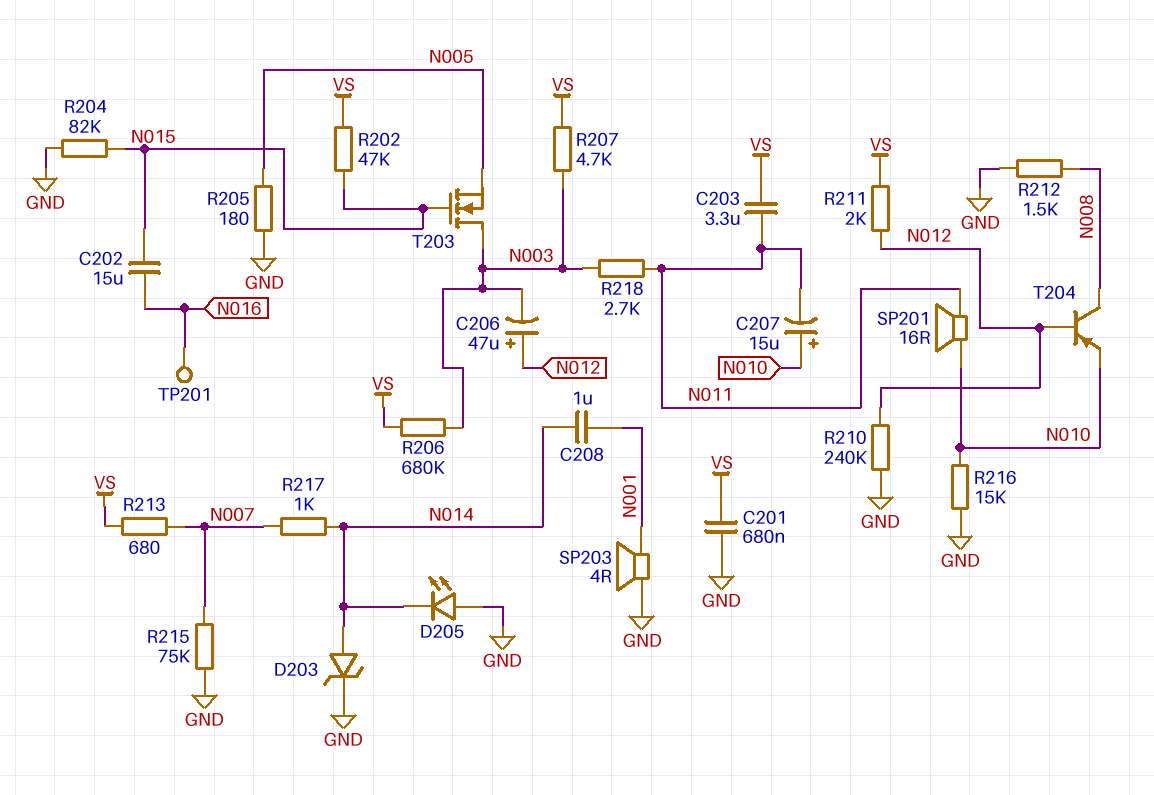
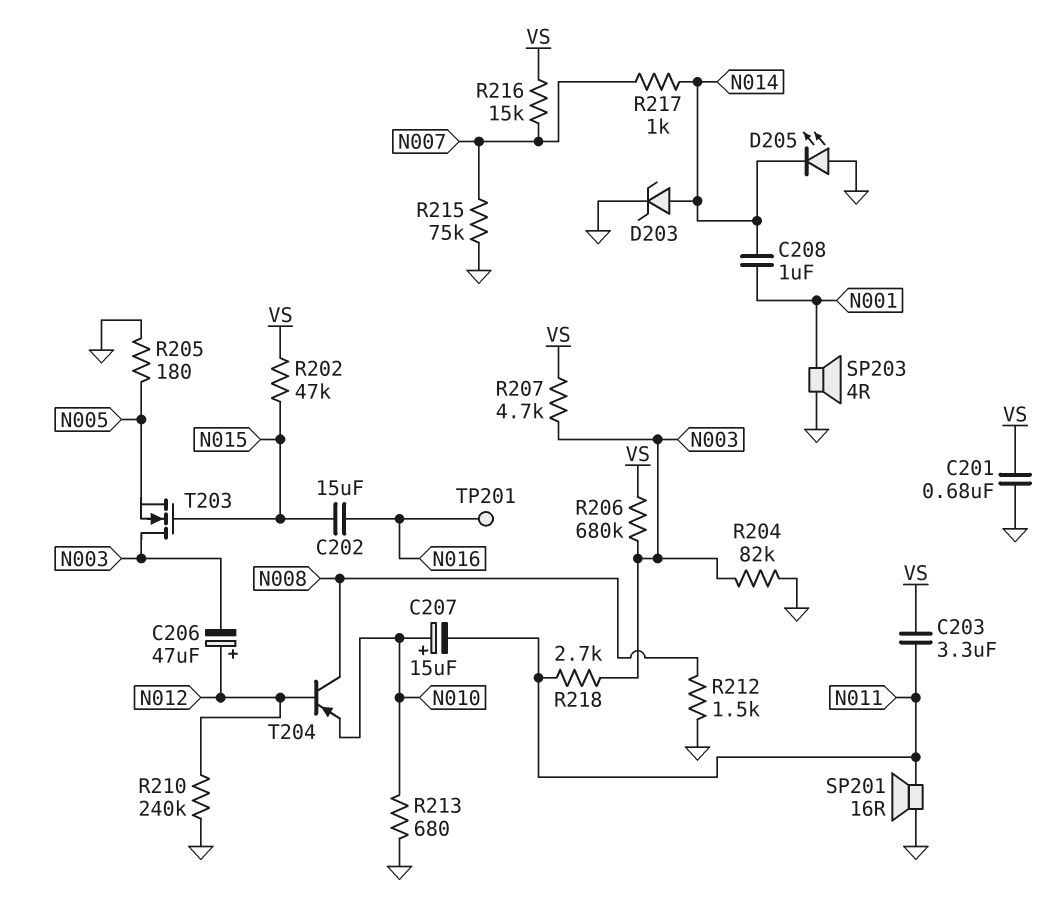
R204: 82k (GND, N015) -> 82k (GND, N003)
R211: 2k (N012, VS) -> none
R213: 680 (N007, VS) -> 680 (GND, N010)
R216: 15k (GND, N010) -> 15k (N007, VS)
SP201: speaker 16R (N010, N011) -> speaker 16R (GND, N011)

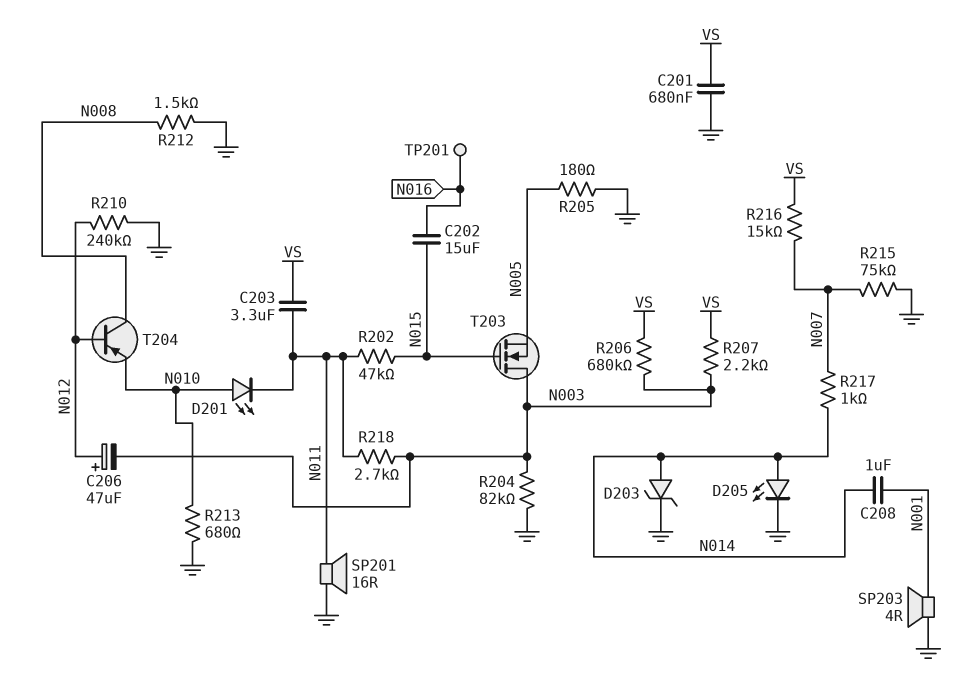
C207: 15uF (plus N010, minus N011) -> none
D201: none -> LED (A N010, K N011)
D205: LED (A GND, K N014) -> LED (A N014, K GND)
R202: 47k (N015, VS) -> 47k (N011, N015)
R207: 4.7k (N003, VS) -> 2.2k (N003, VS)

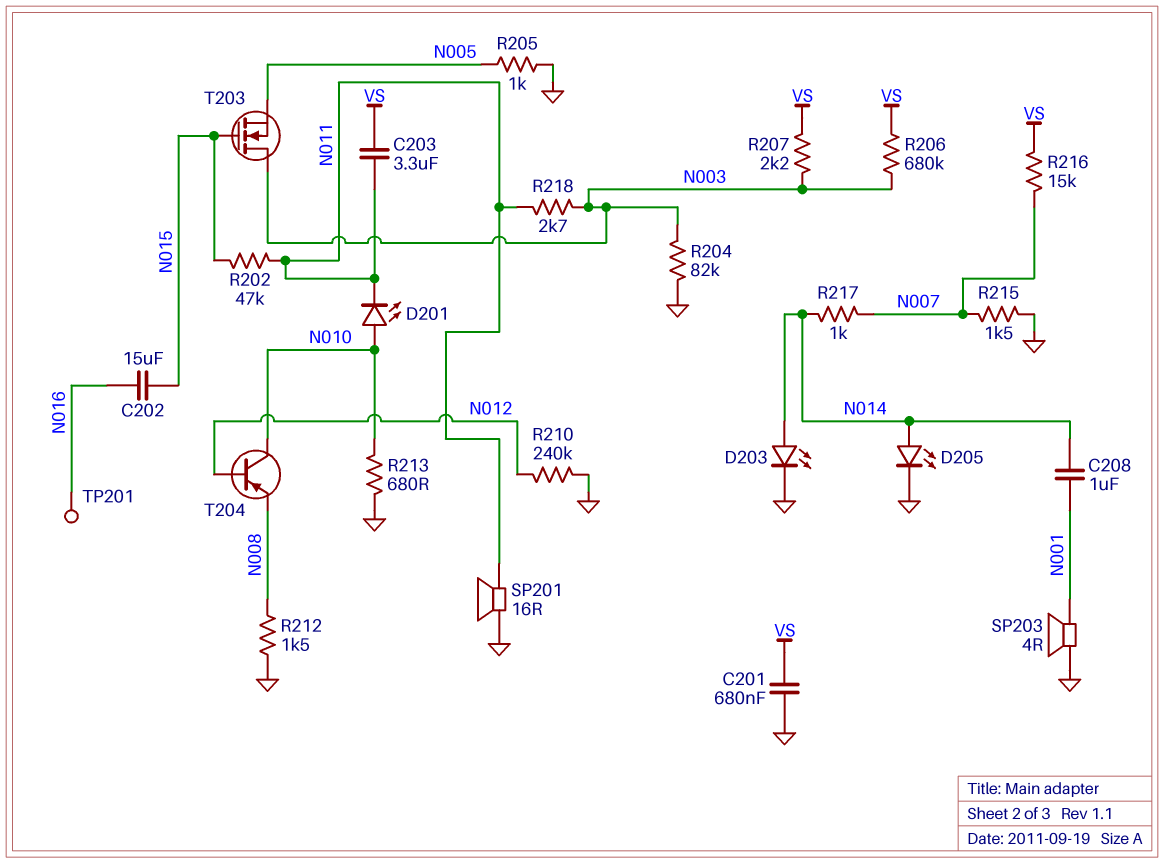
C206: 47uF (plus N012, minus N003) -> none
D203: zener (A N014, K GND) -> LED (A N014, K GND)
R205: 180 (GND, N005) -> 1k (GND, N005)
R215: 75k (GND, N007) -> 1.5k (GND, N007)
T204: PNP (B N012, C N008, E N010) -> PNP (B N012, C N010, E N008)

